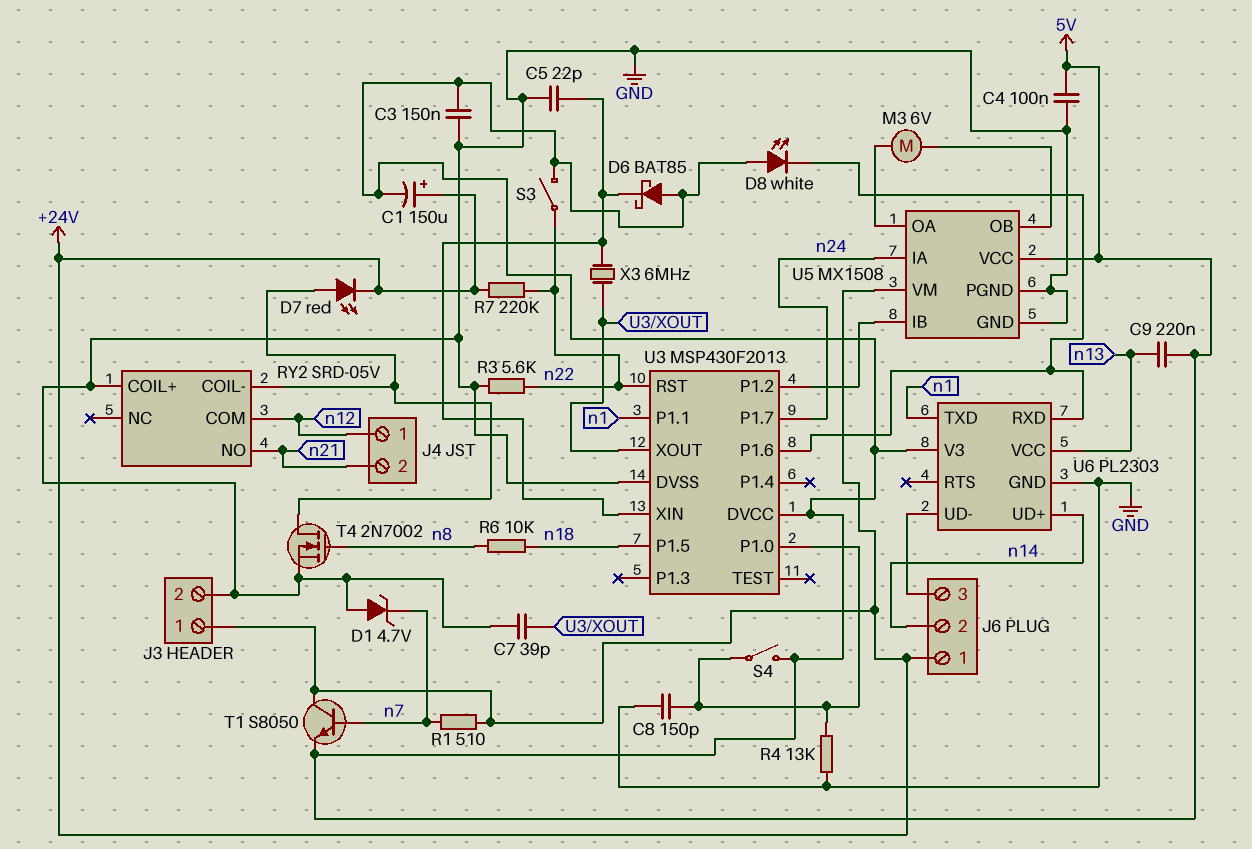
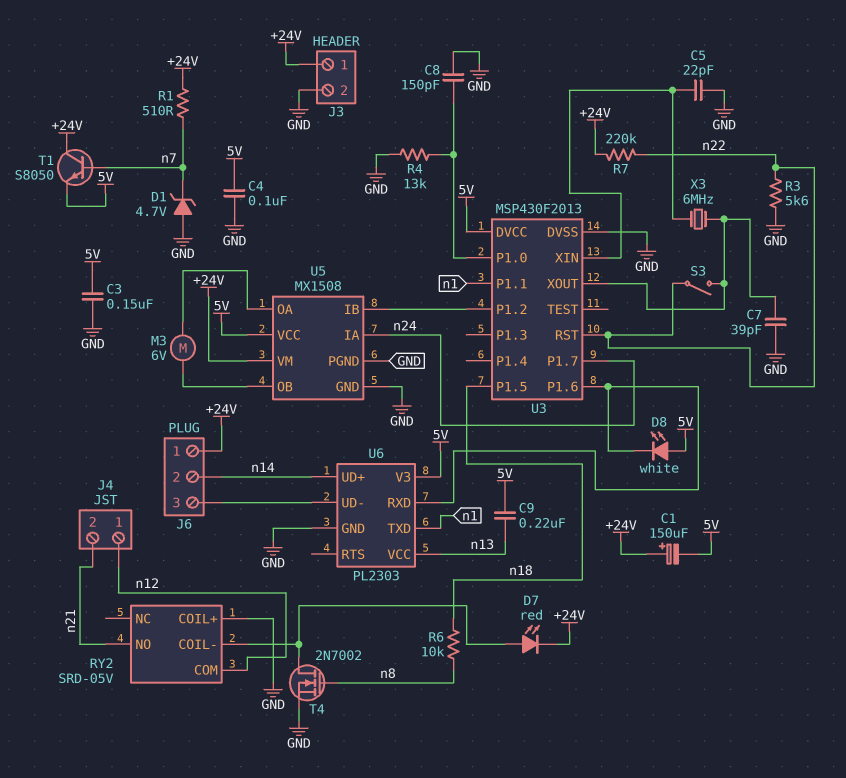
D6: schottky BAT85 (A 5V, K U3/XIN) -> none
S3: switch (5V, n22) -> switch (U3/XOUT, n22)
S4: switch (5V, U3/P1.0) -> none

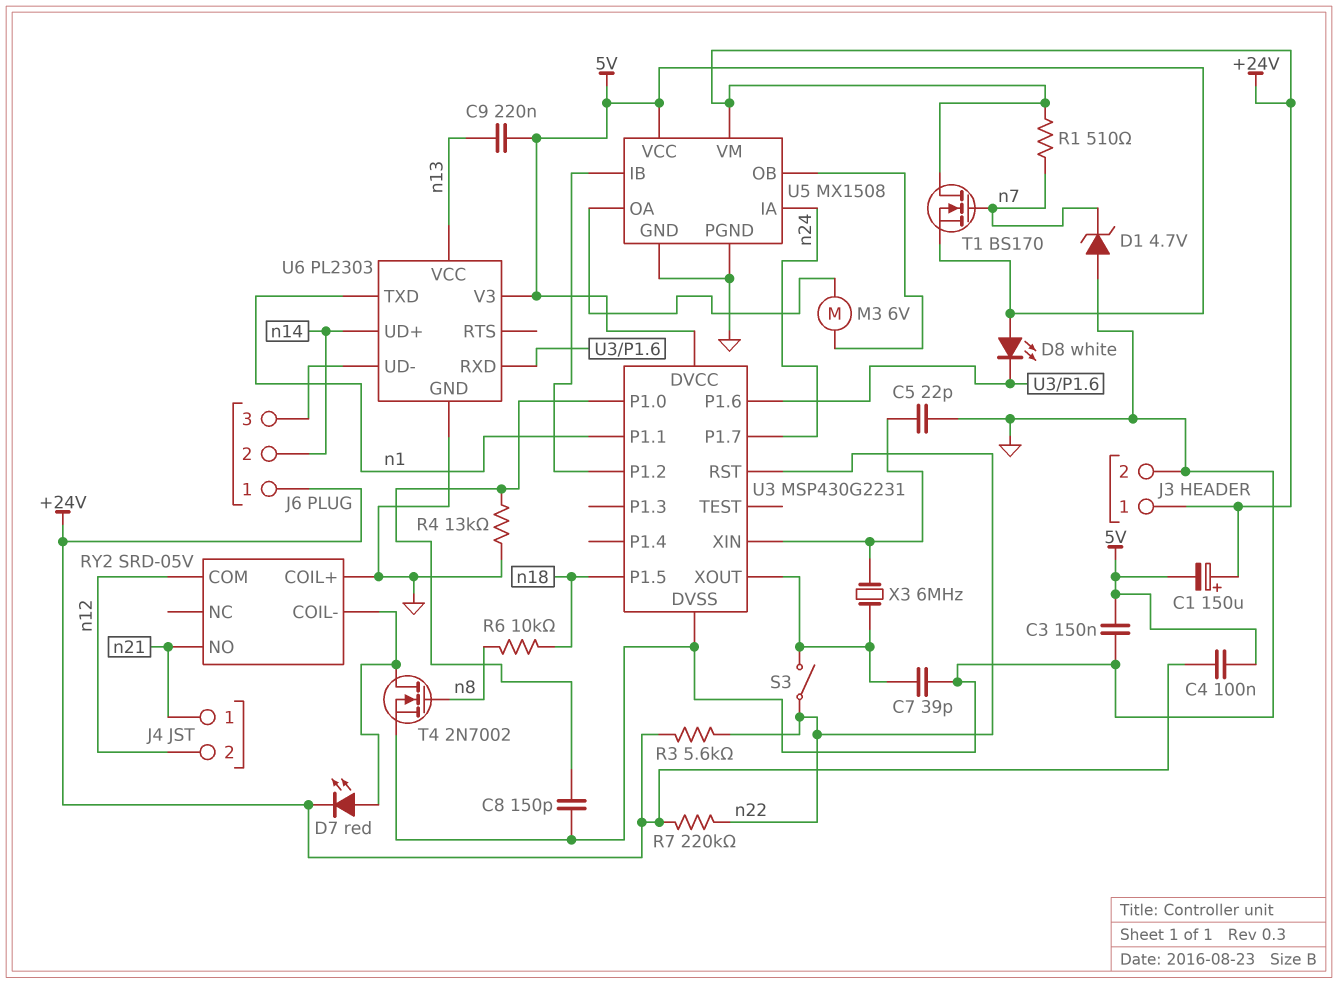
C4: 100nF (5V, GND) -> 100nF (+24V, 5V)
J4 pin 1: n12 -> n21
J4 pin 2: n21 -> n12
R3: 5.6k (GND, n22) -> 5.6k (+24V, n22)
T1: NPN S8050 (B n7, C +24V, E 5V) -> NMOS BS170 (G n7, D +24V, S 5V)
U3: MSP430F2013 -> MSP430G2231

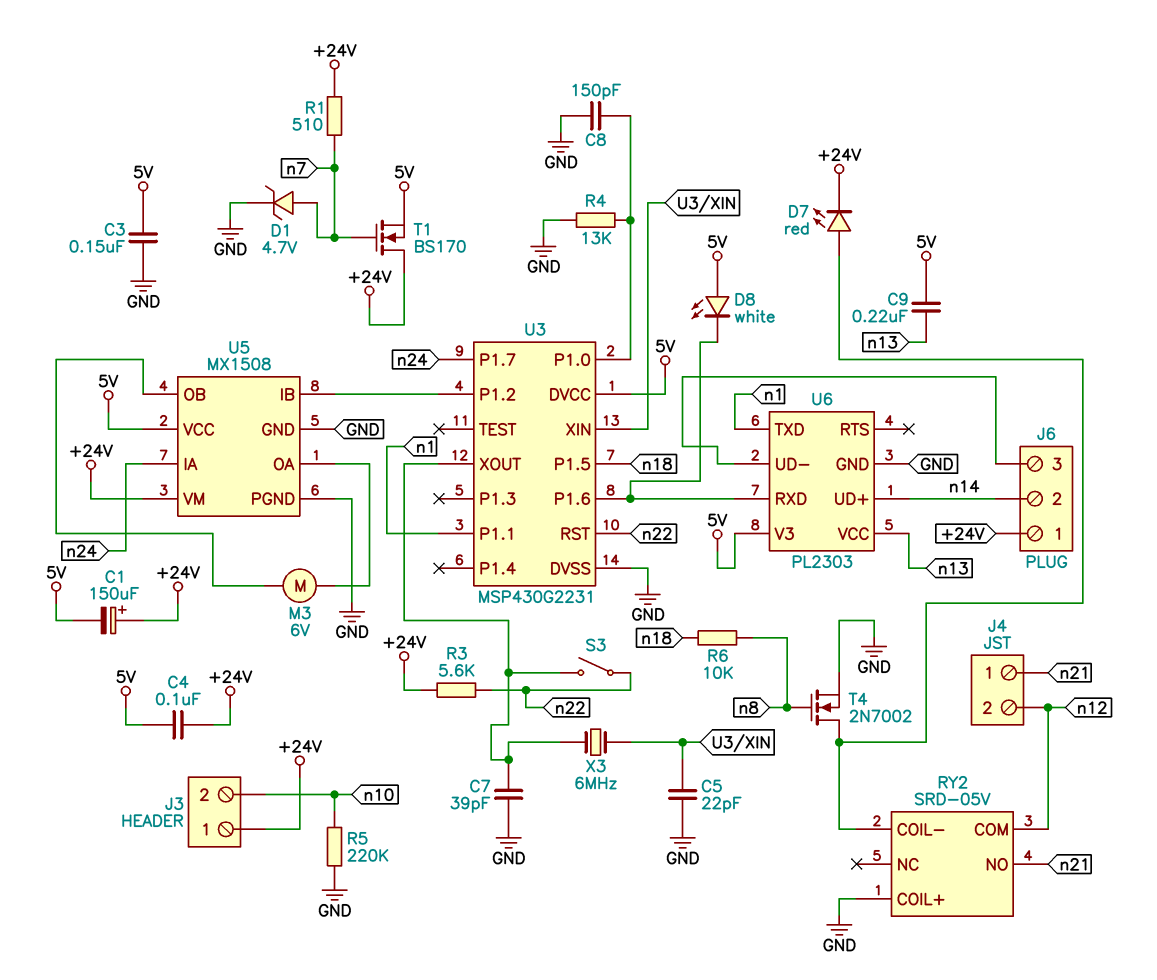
D1: zener 4.7V (A GND, K n7) -> zener 4.7V (A n7, K GND)
J3 pin 2: GND -> n10
R5: none -> 220k (GND, n10)
R7: 220k (+24V, n22) -> none

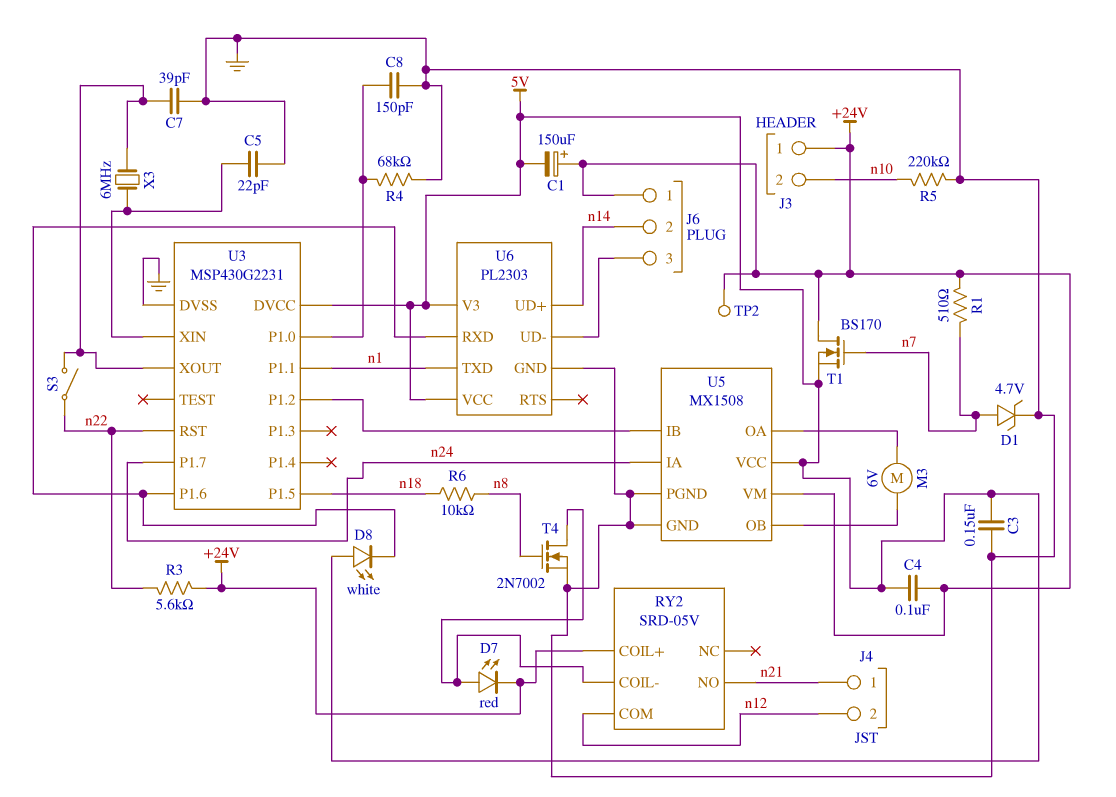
C9: 220nF (5V, n13) -> none
R4: 13k (GND, U3/P1.0) -> 68k (GND, U3/P1.0)
RY2 pin COIL+: GND -> +24V
TP2: none -> test point (+24V)
U6 pin VCC: n13 -> 5V

